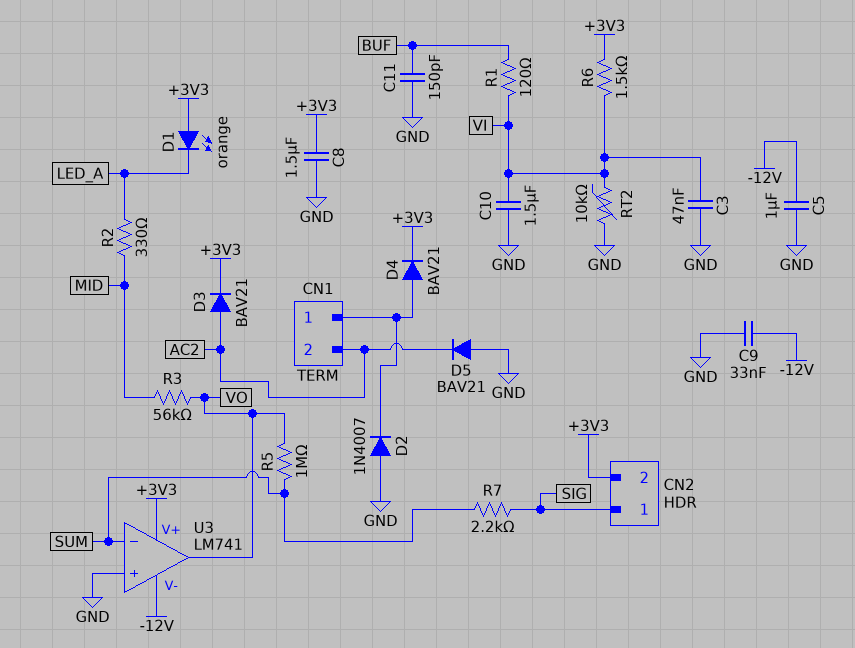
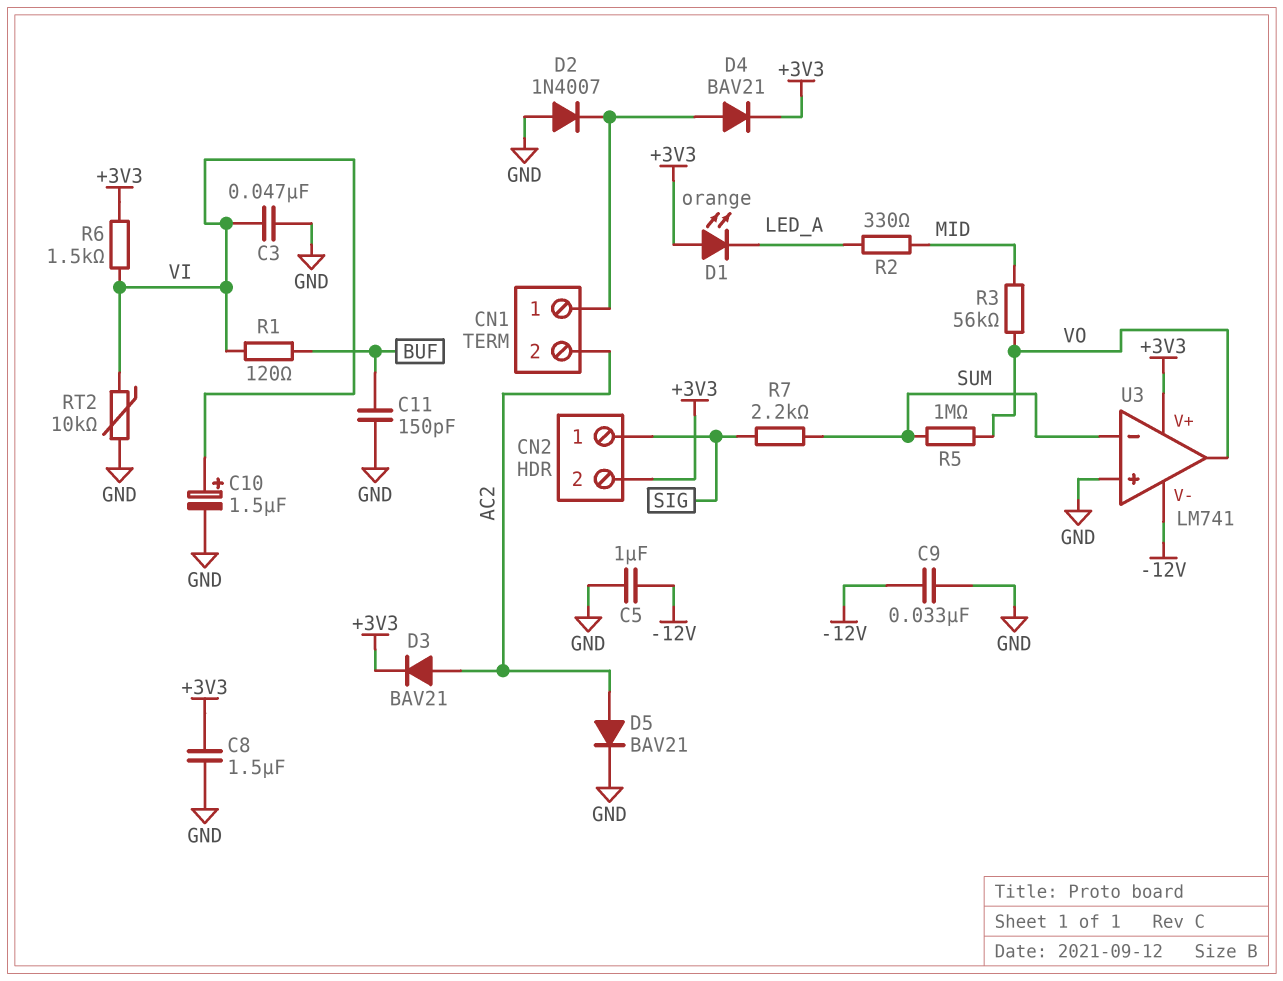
C10: 1.5uF (GND, VI) -> 1.5uF (plus VI, minus GND)
D5: diode BAV21 (A GND, K AC2) -> diode BAV21 (A AC2, K GND)

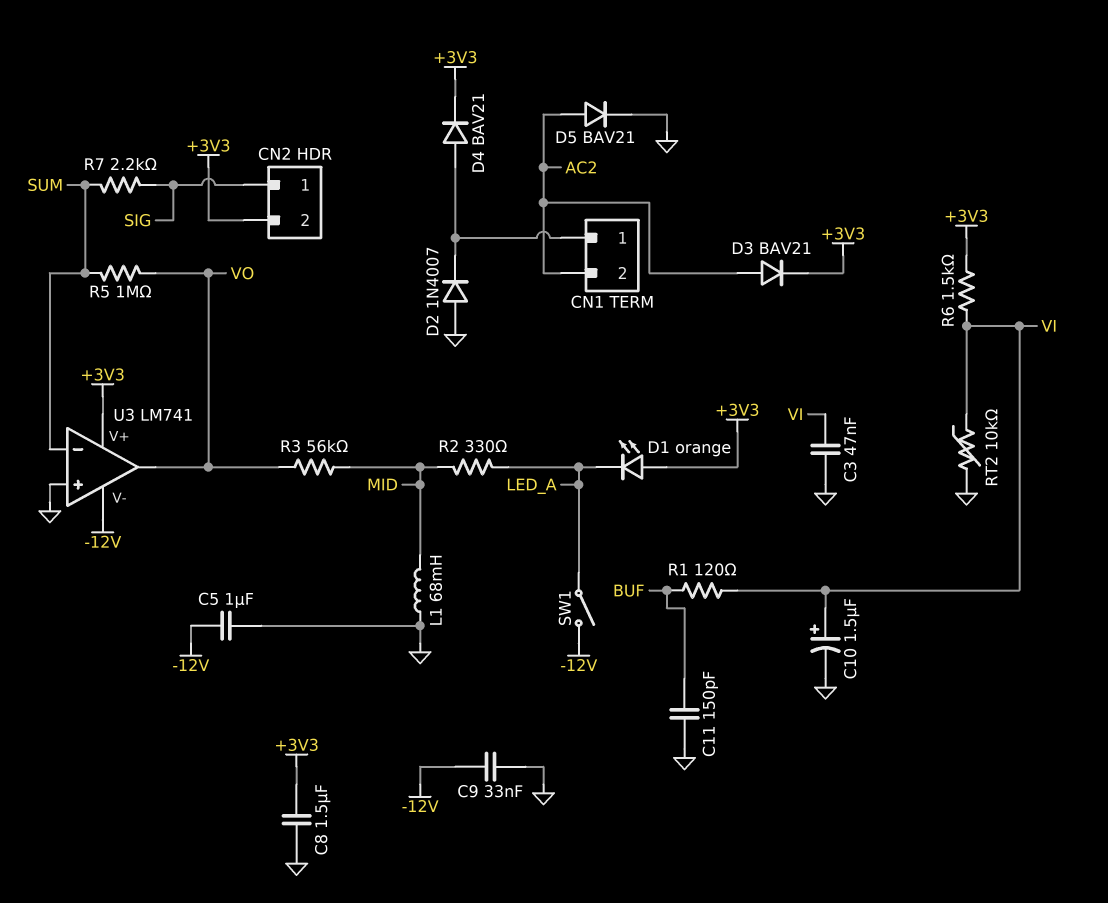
L1: none -> 68mH (GND, MID)
SW1: none -> switch (-12V, LED_A)

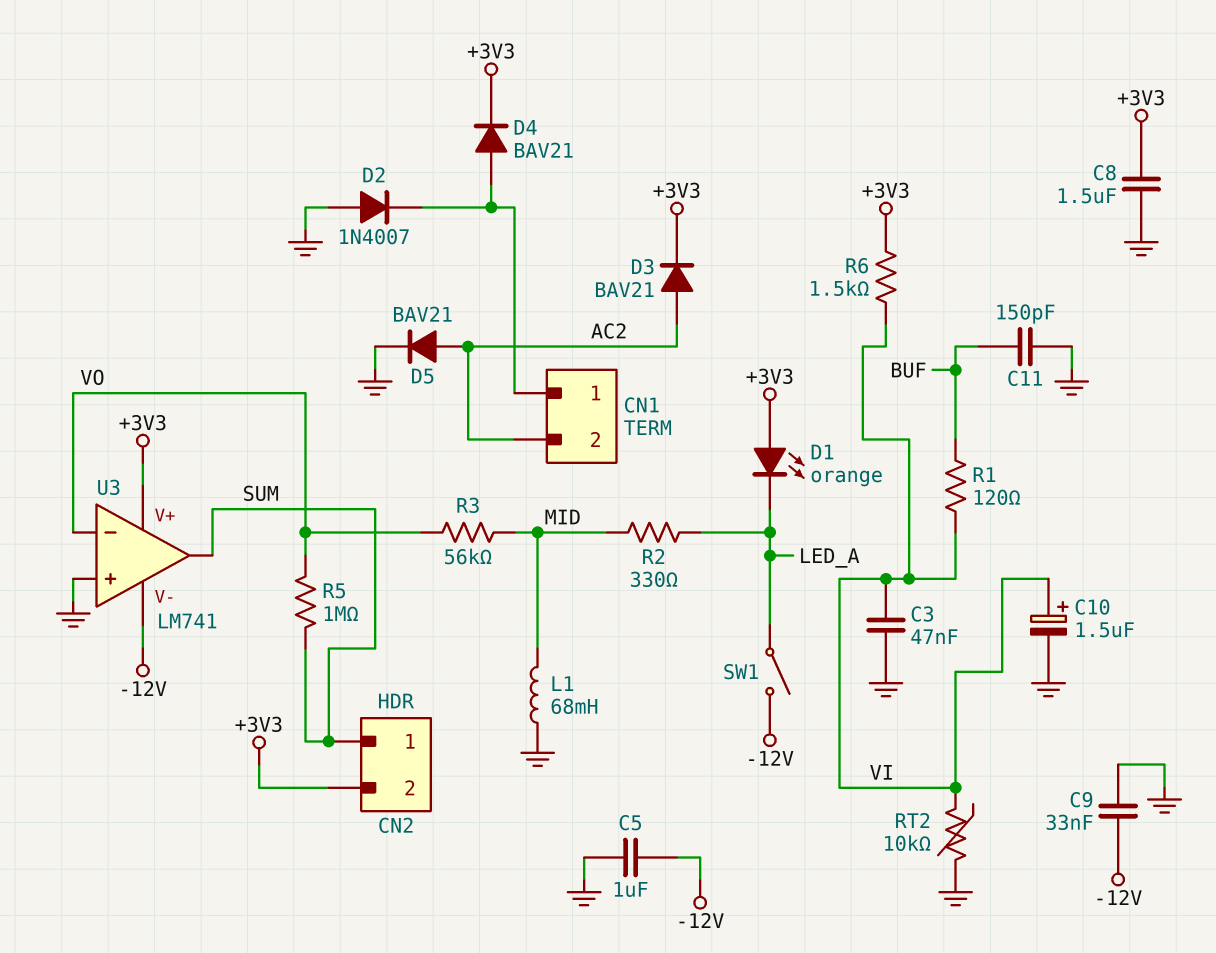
CN2 pin 1: SIG -> SUM
R7: 2.2k (SIG, SUM) -> none
U3 pin in-: SUM -> VO
U3 pin out: VO -> SUM

